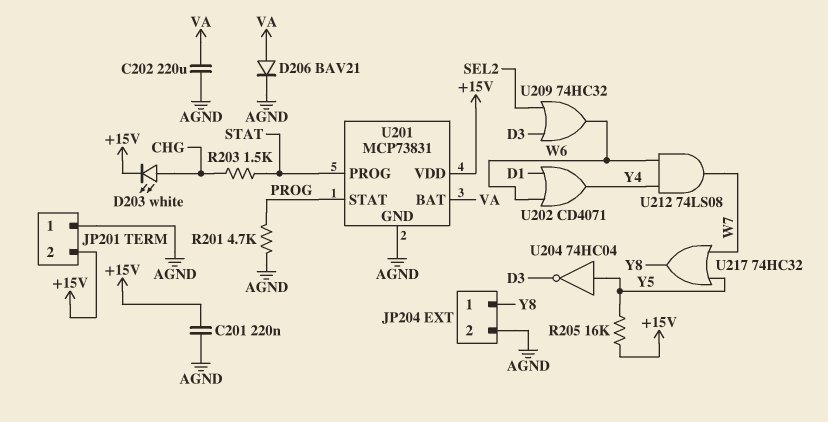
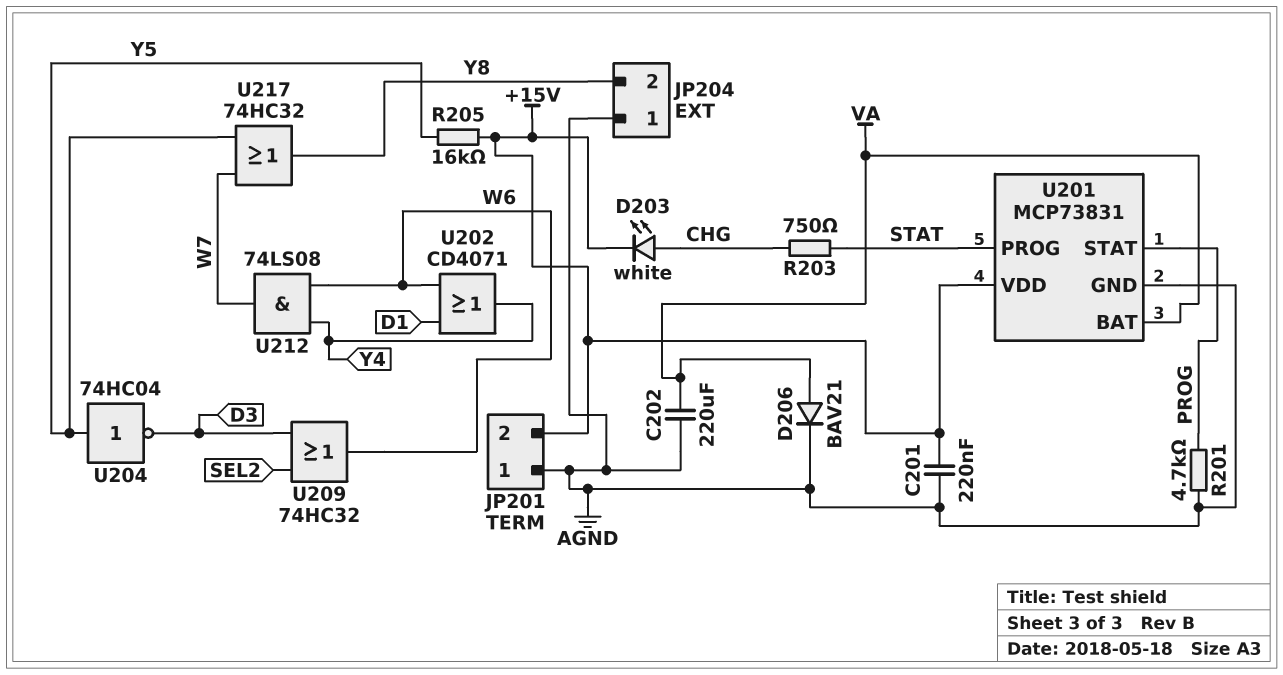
JP204 pin 1: Y8 -> AGND
JP204 pin 2: AGND -> Y8
R203: 1.5k (CHG, STAT) -> 750 (CHG, STAT)

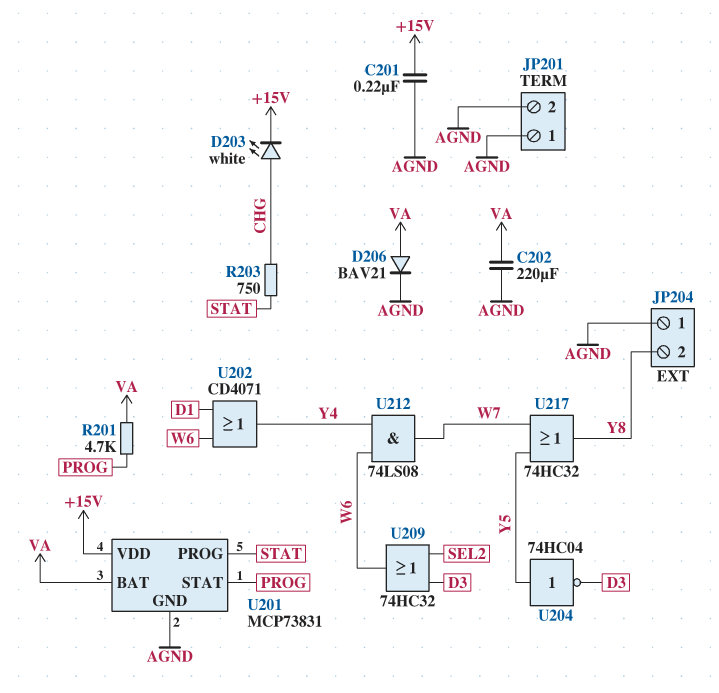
JP201 pin 2: +15V -> AGND
R201: 4.7k (AGND, PROG) -> 4.7k (PROG, VA)
R205: 16k (+15V, Y5) -> none

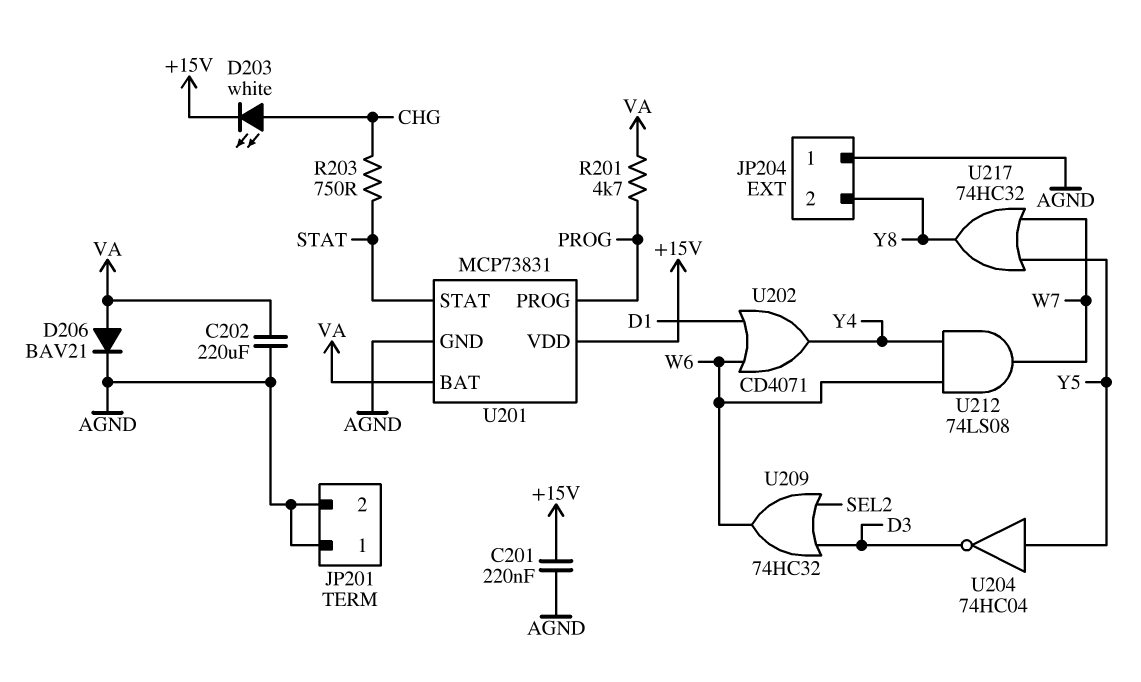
U201 pin PROG: STAT -> PROG
U201 pin STAT: PROG -> STAT

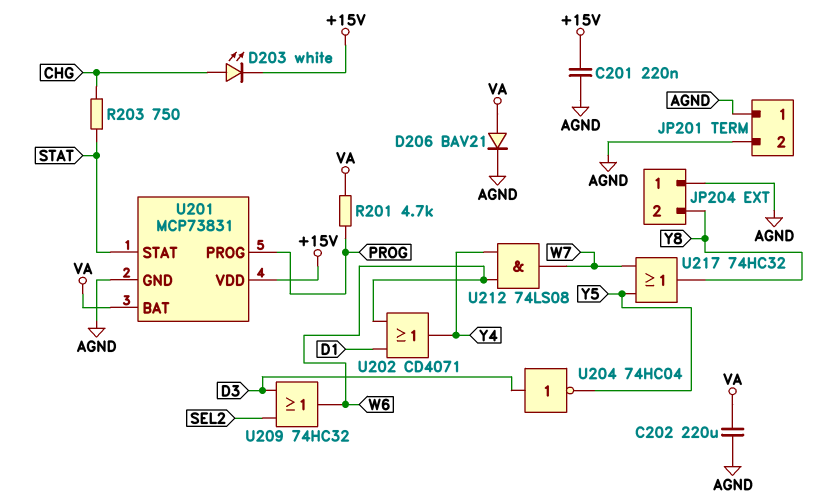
U204: NOT 74HC04 (in Y5, out D3) -> NOT 74HC04 (in D3, out Y5)

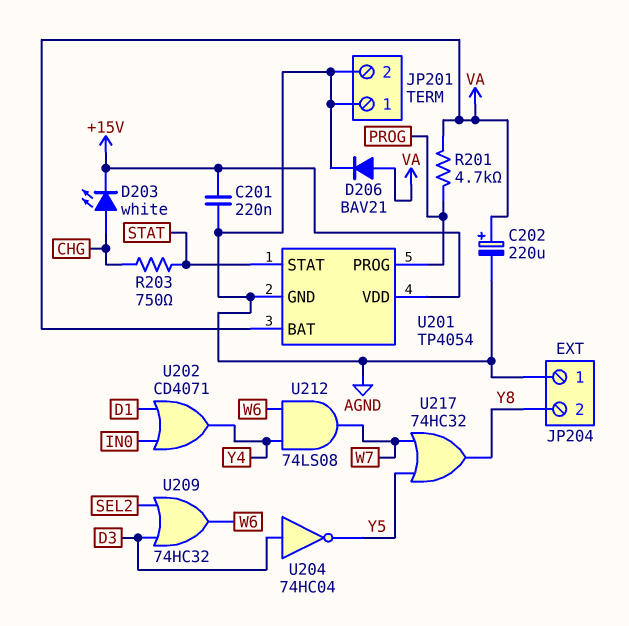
C202: 220uF (AGND, VA) -> 220uF (plus VA, minus AGND)
U201: MCP73831 -> TP4054
U202: OR CD4071 (in D1, in W6, out Y4) -> OR CD4071 (in D1, in IN0, out Y4)

